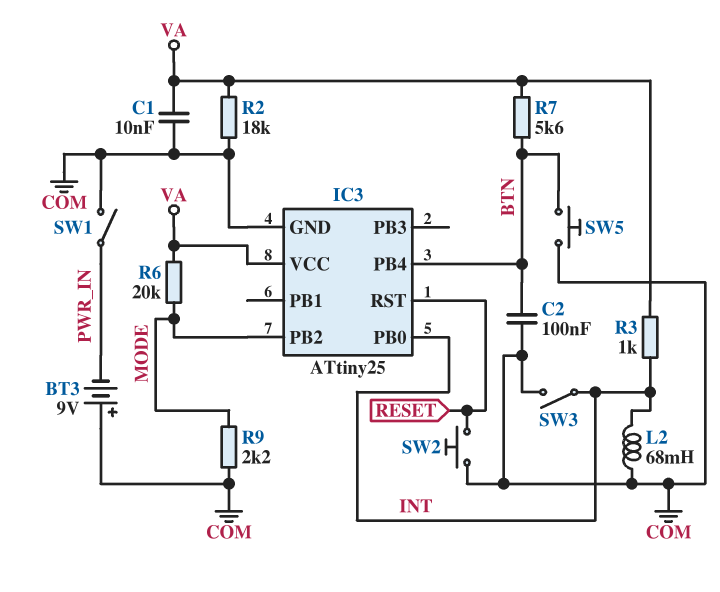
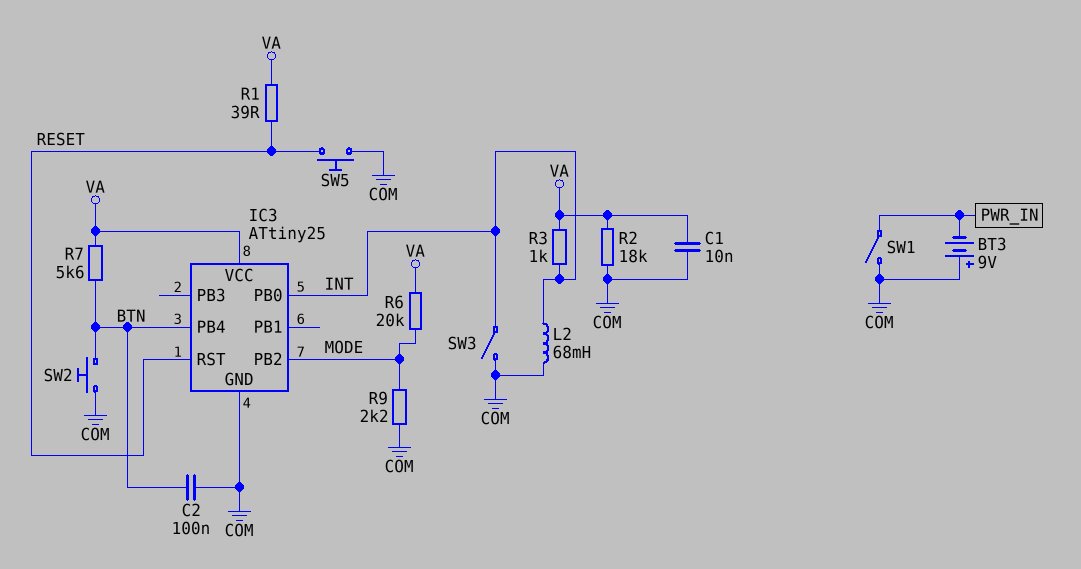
R1: none -> 39 (RESET, VA)
SW2: button (COM, RESET) -> button (BTN, COM)
SW5: button (BTN, COM) -> button (COM, RESET)

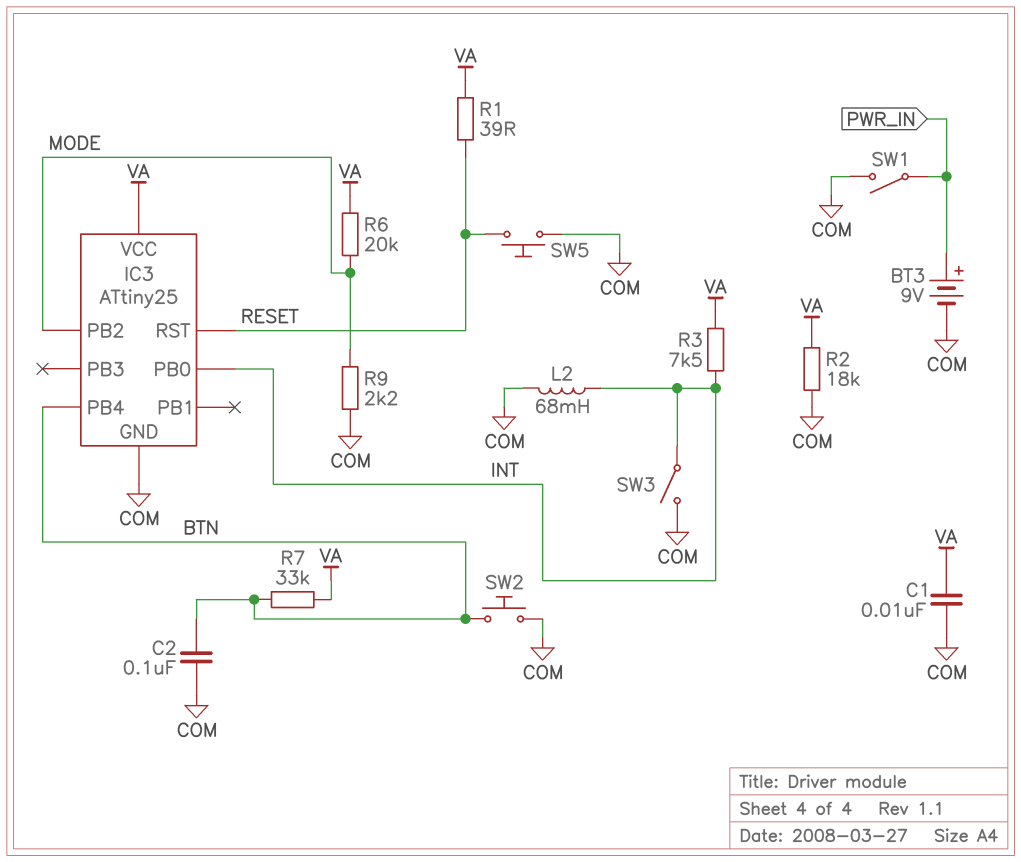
BT3: 9V (plus COM, minus PWR_IN) -> 9V (plus PWR_IN, minus COM)
R3: 1k (INT, VA) -> 7.5k (INT, VA)
R7: 5.6k (BTN, VA) -> 33k (BTN, VA)

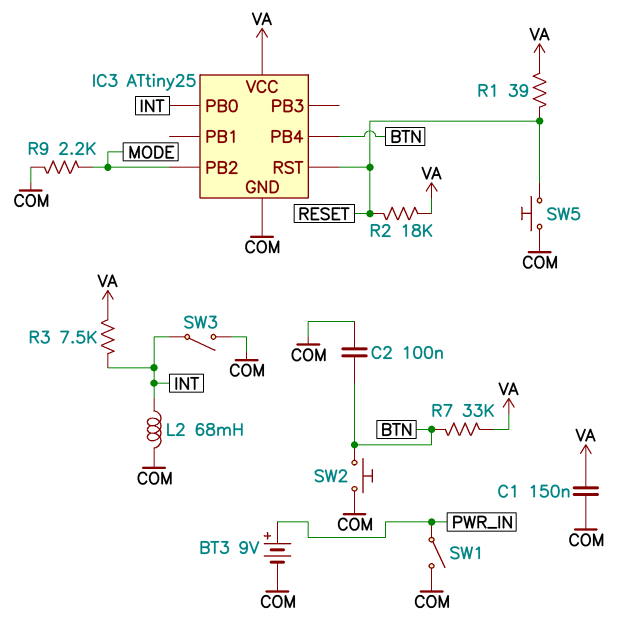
C1: 10nF (COM, VA) -> 150nF (COM, VA)
R2: 18k (COM, VA) -> 18k (RESET, VA)
R6: 20k (MODE, VA) -> none

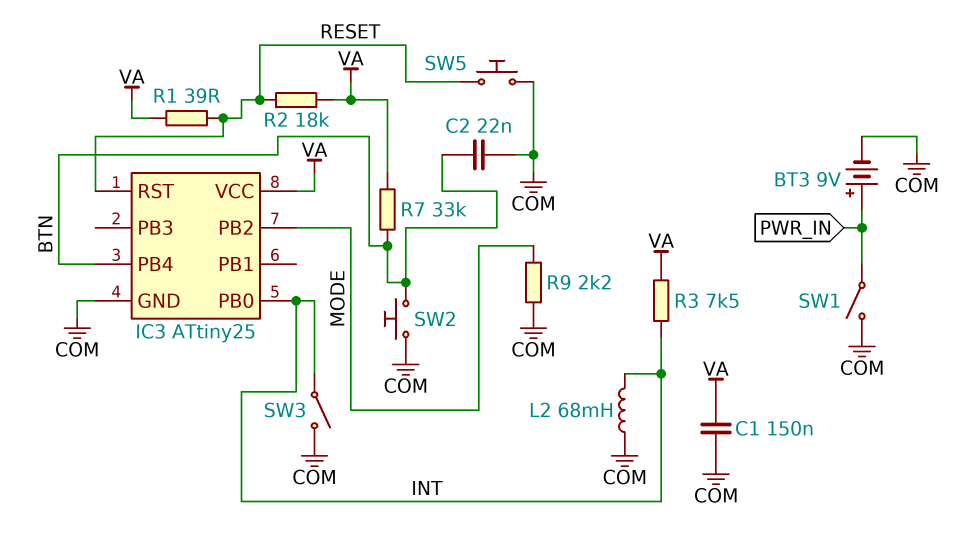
C2: 100nF (BTN, COM) -> 22nF (BTN, COM)

